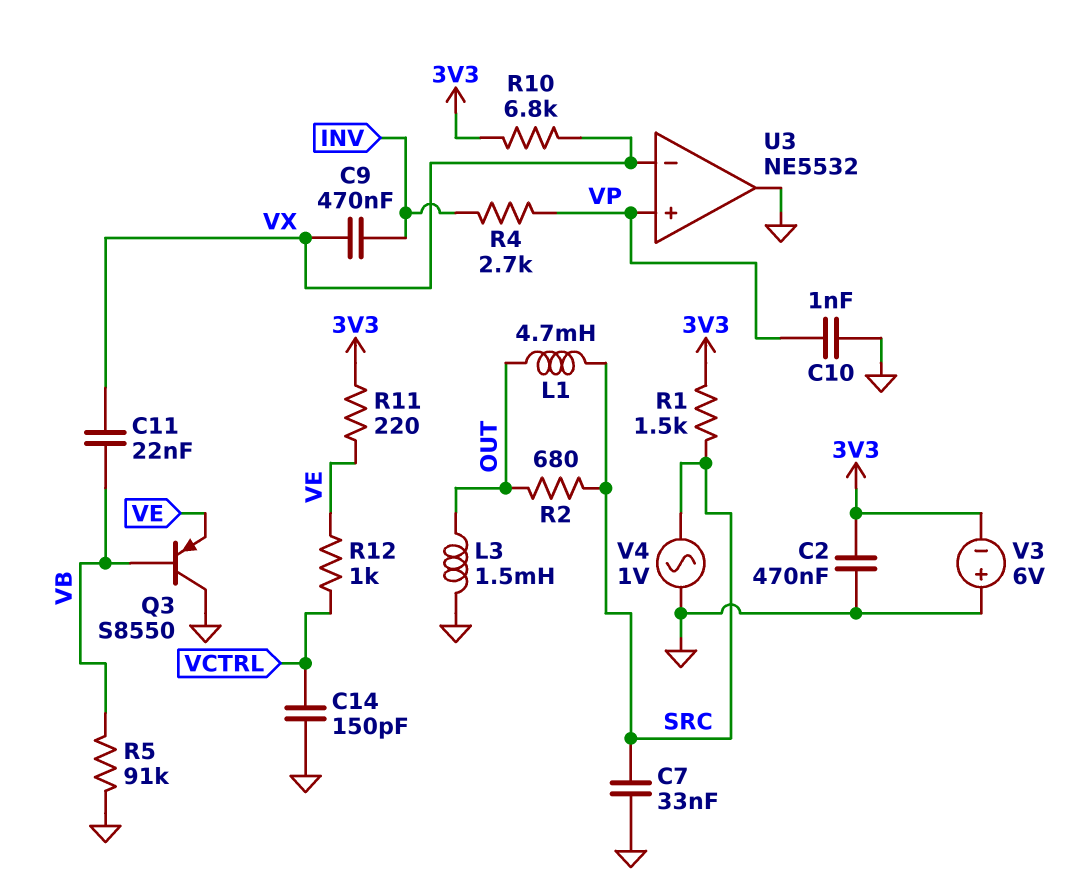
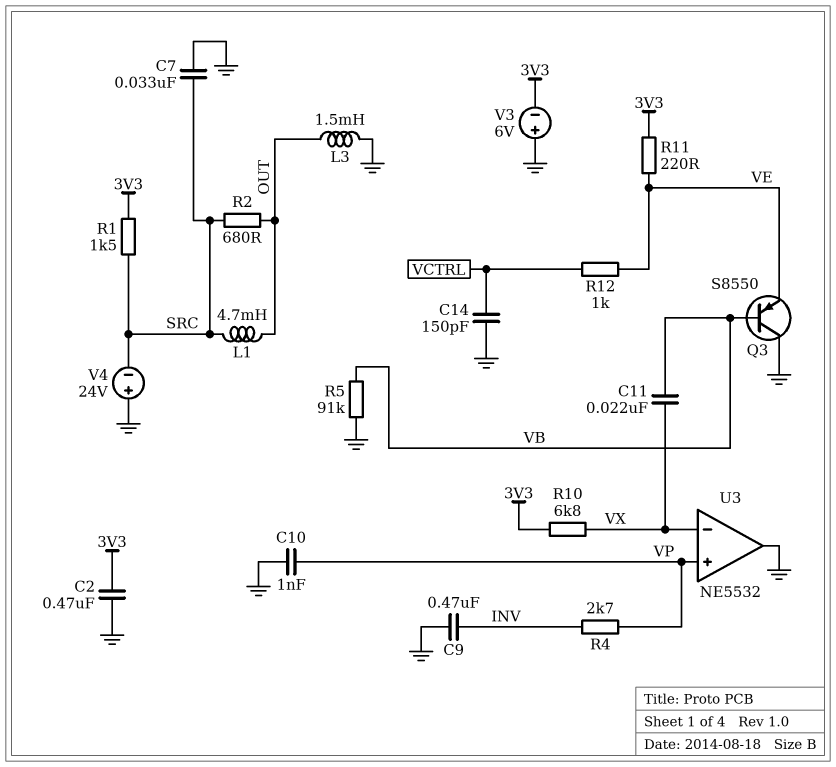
C9: 470nF (INV, VX) -> 470nF (GND, INV)
V4: AC 1V (GND, SRC) -> 24V (plus GND, minus SRC)

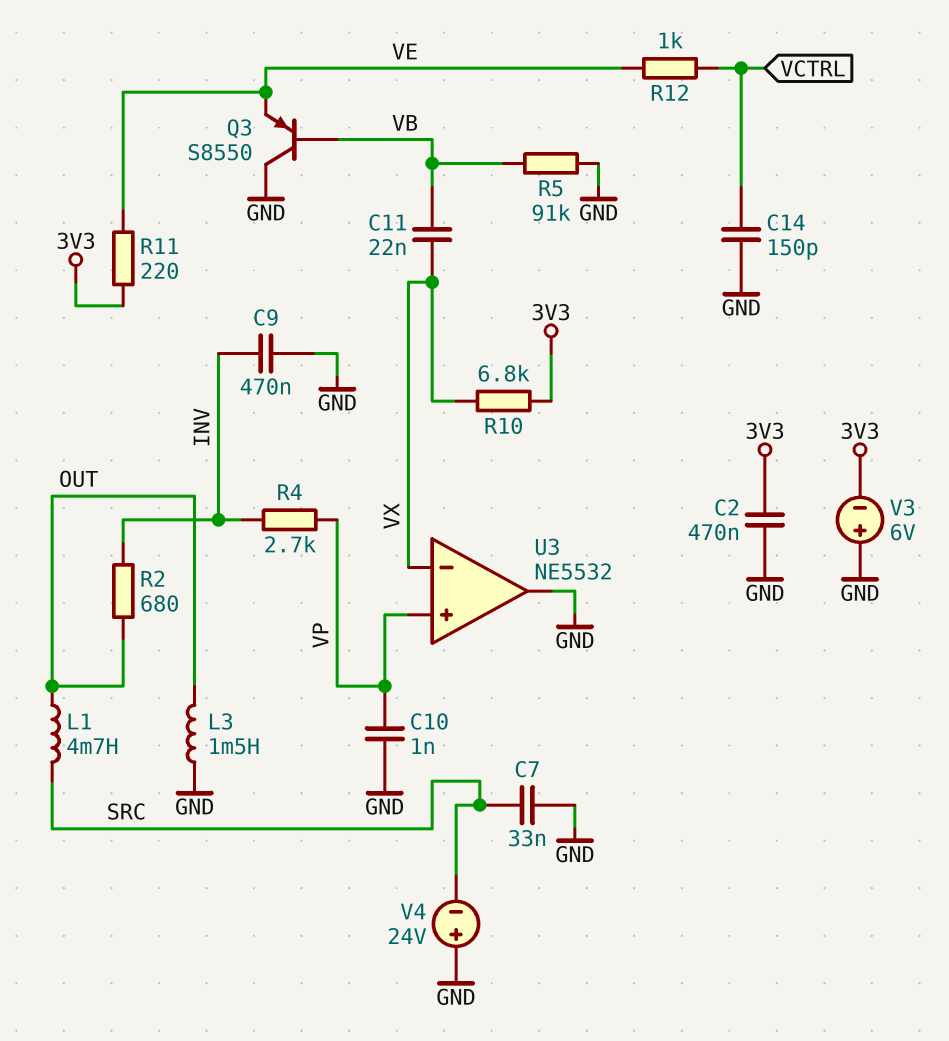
R1: 1.5k (3V3, SRC) -> none
R2: 680 (OUT, SRC) -> 680 (INV, OUT)

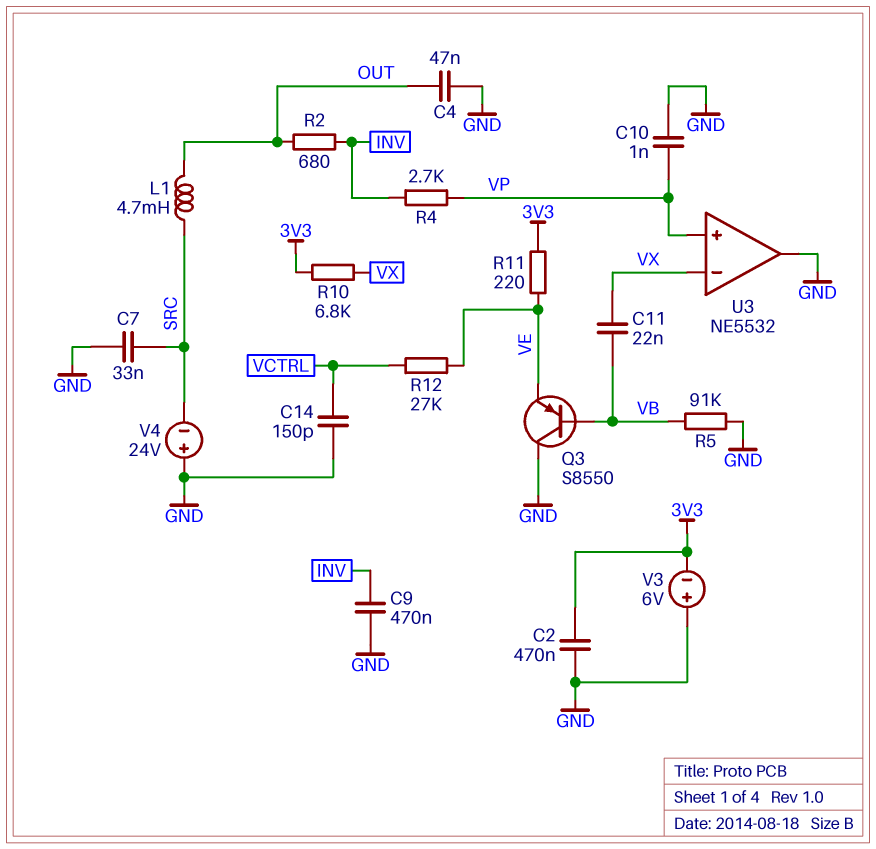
C4: none -> 47nF (GND, OUT)
L3: 1.5mH (GND, OUT) -> none
R12: 1k (VCTRL, VE) -> 27k (VCTRL, VE)

